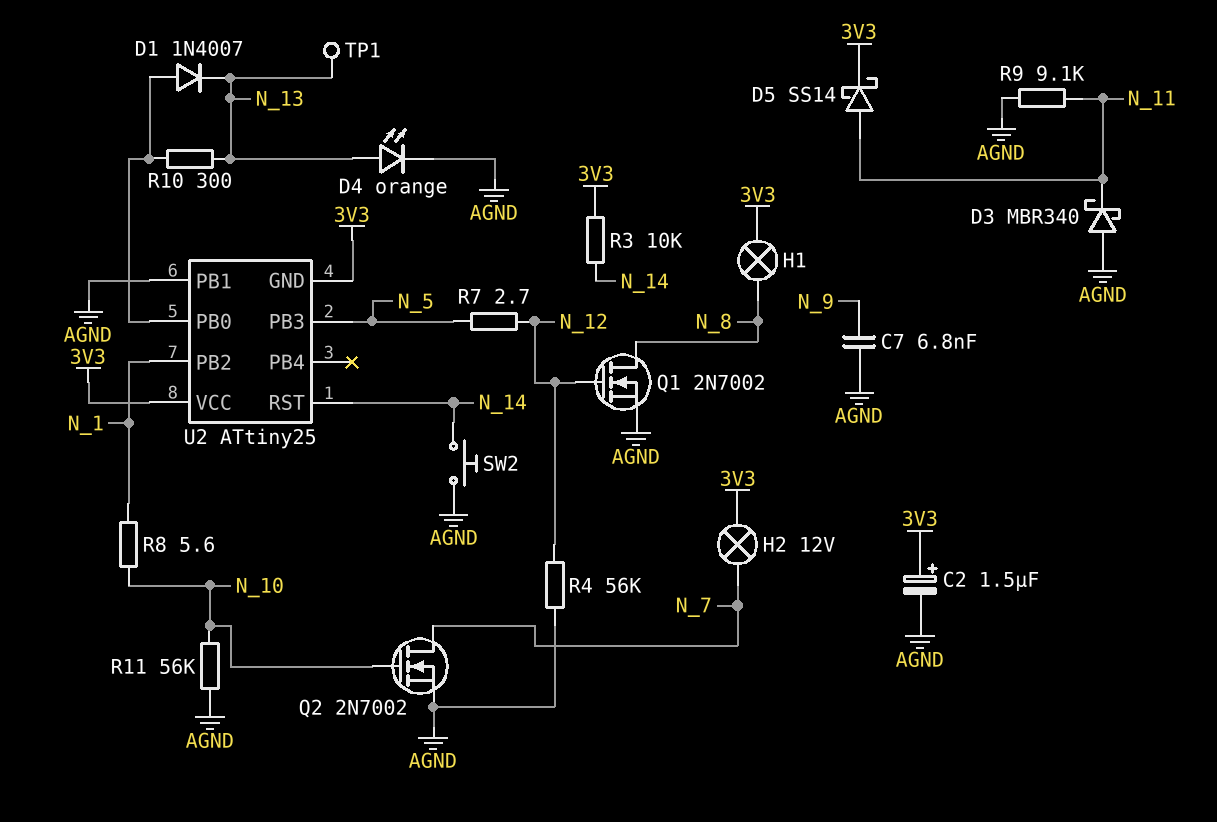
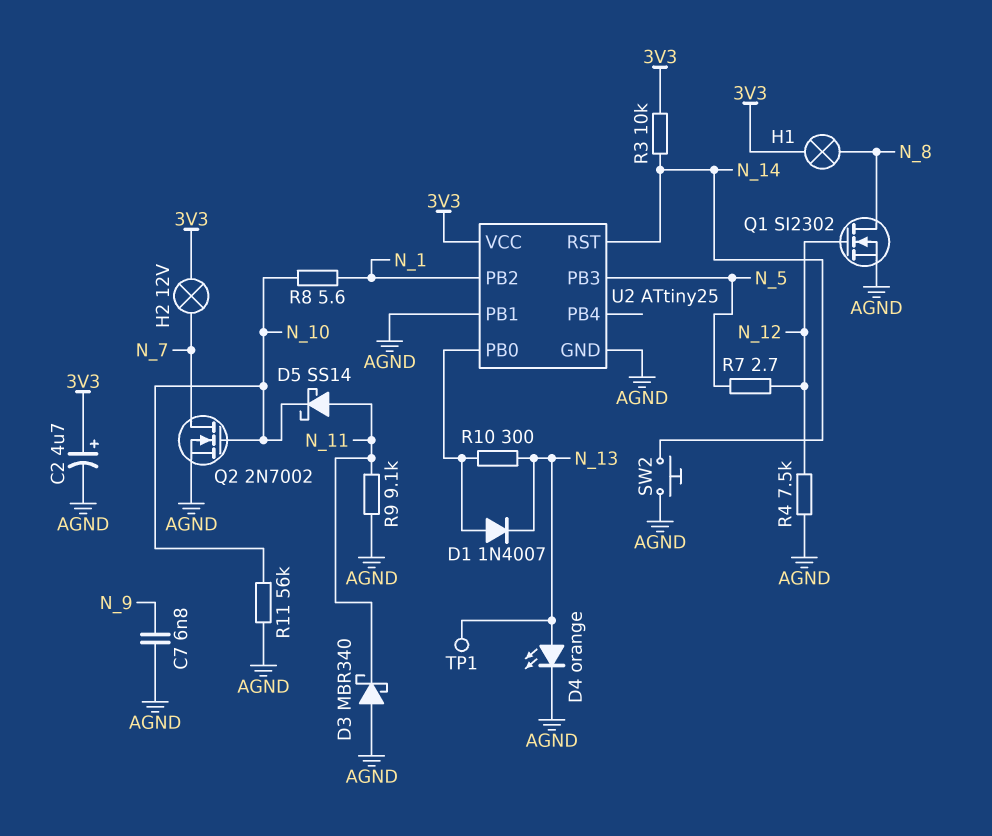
C2: 1.5uF (plus 3V3, minus AGND) -> 4.7uF (plus 3V3, minus AGND)
D5: schottky SS14 (A N_11, K 3V3) -> schottky SS14 (A N_11, K N_10)
Q1: NMOS 2N7002 (G N_12, D N_8, S AGND) -> NMOS SI2302 (G N_12, D N_8, S AGND)
R4: 56k (AGND, N_12) -> 7.5k (AGND, N_12)
U2 pin GND: 3V3 -> AGND

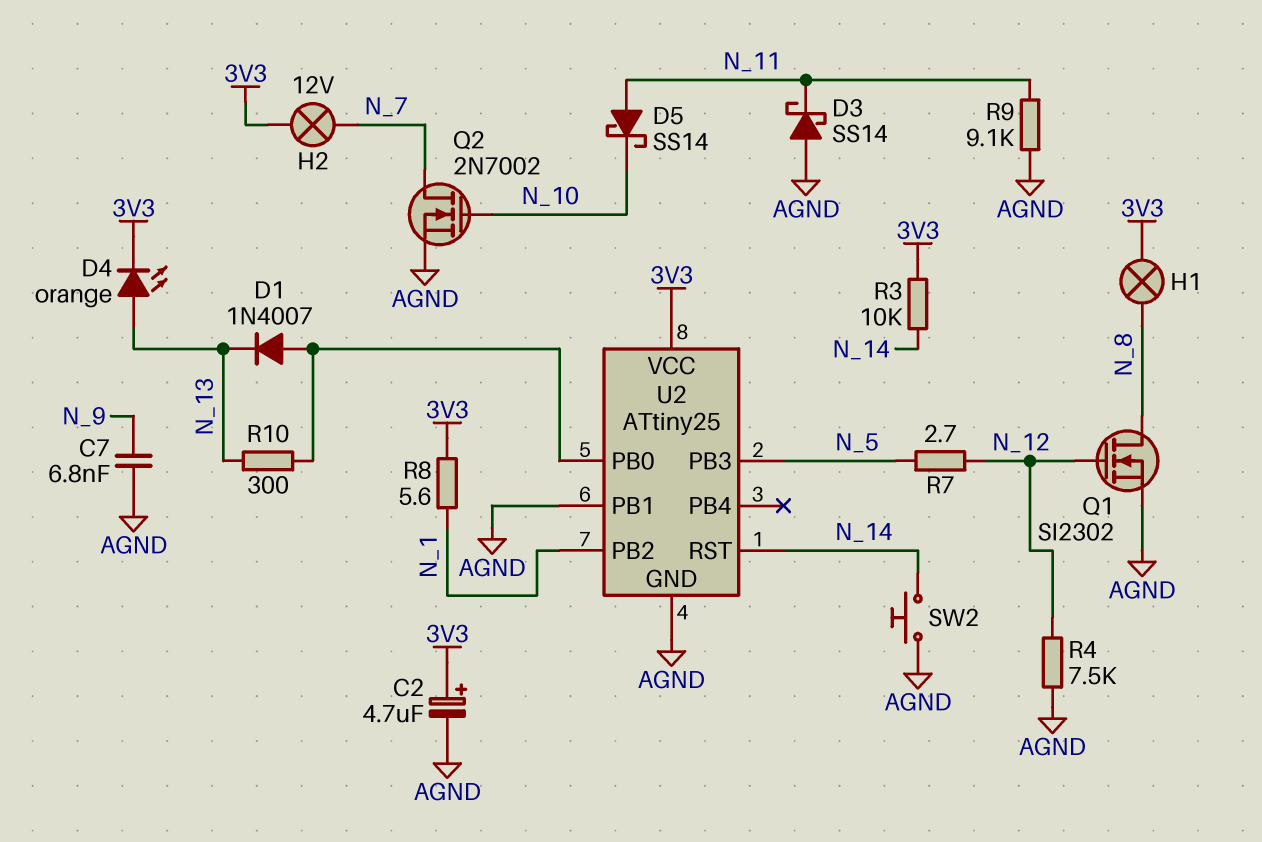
D3: schottky MBR340 (A AGND, K N_11) -> schottky SS14 (A AGND, K N_11)
D4: LED orange (A N_13, K AGND) -> LED orange (A N_13, K 3V3)
R8: 5.6 (N_1, N_10) -> 5.6 (3V3, N_1)
R11: 56k (AGND, N_10) -> none
TP1: test point (N_13) -> none

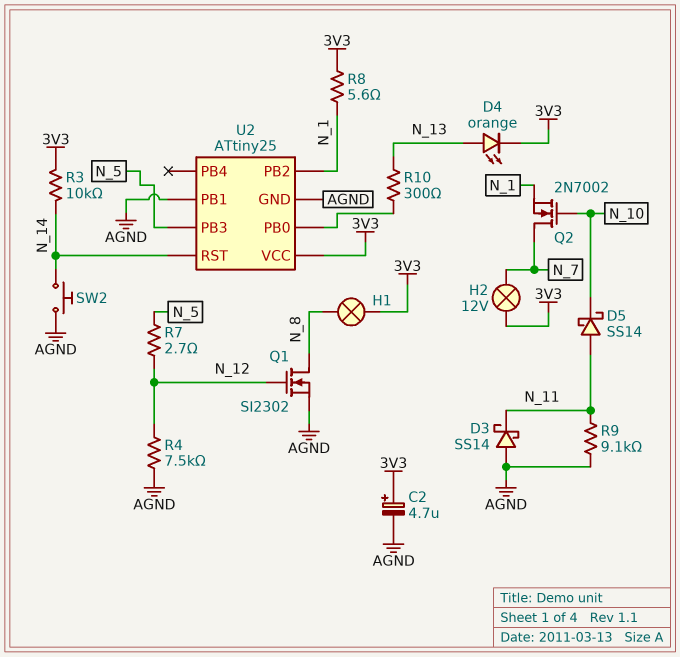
C7: 6.8nF (AGND, N_9) -> none
D1: diode 1N4007 (A U2/PB0, K N_13) -> none
Q2: NMOS 2N7002 (G N_10, D N_7, S AGND) -> NMOS 2N7002 (G N_10, D N_7, S N_1)

